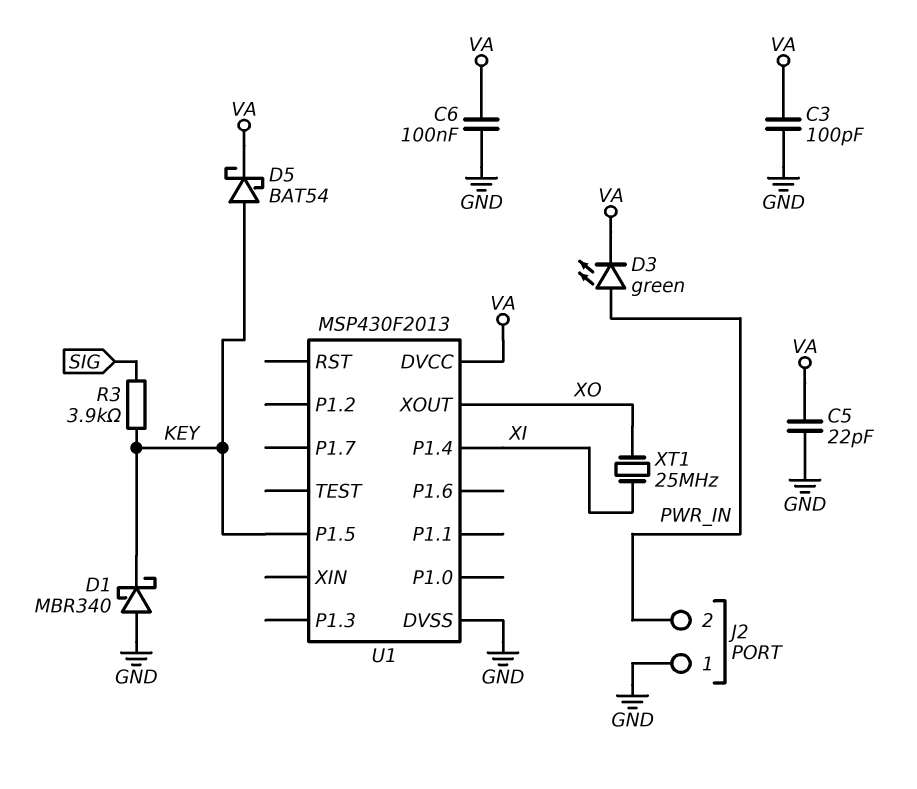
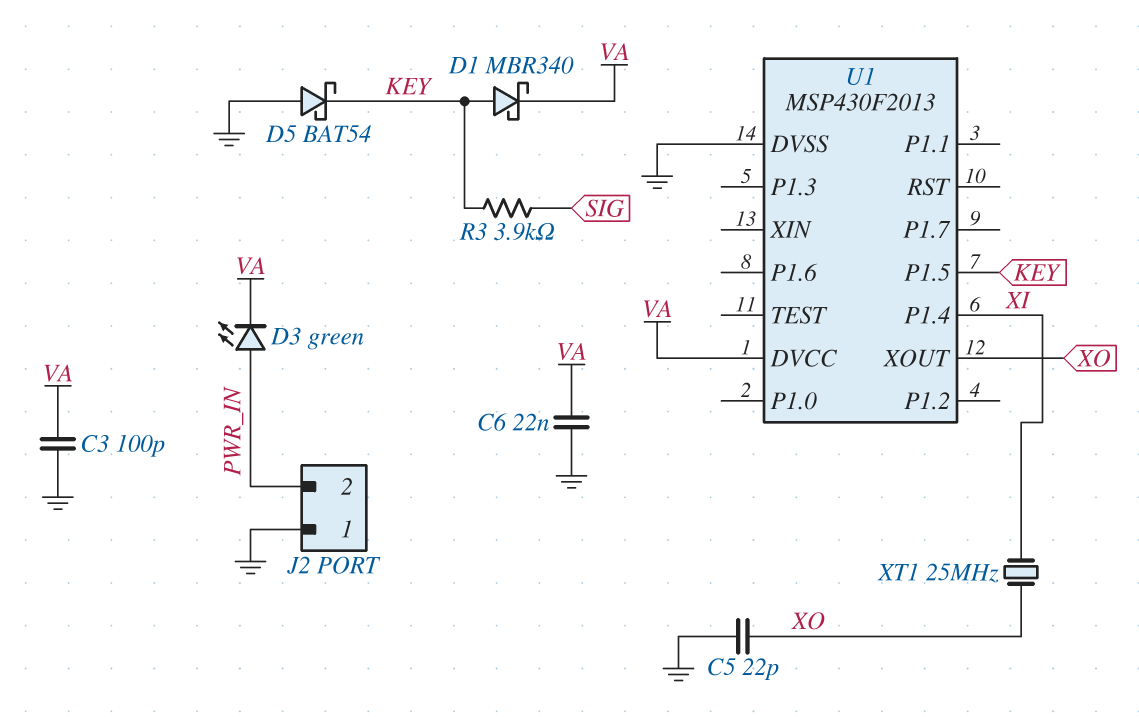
C5: 22pF (GND, VA) -> 22pF (GND, XO)
C6: 100nF (GND, VA) -> 22nF (GND, VA)
D1: schottky MBR340 (A GND, K KEY) -> schottky MBR340 (A KEY, K VA)
D5: schottky BAT54 (A KEY, K VA) -> schottky BAT54 (A GND, K KEY)

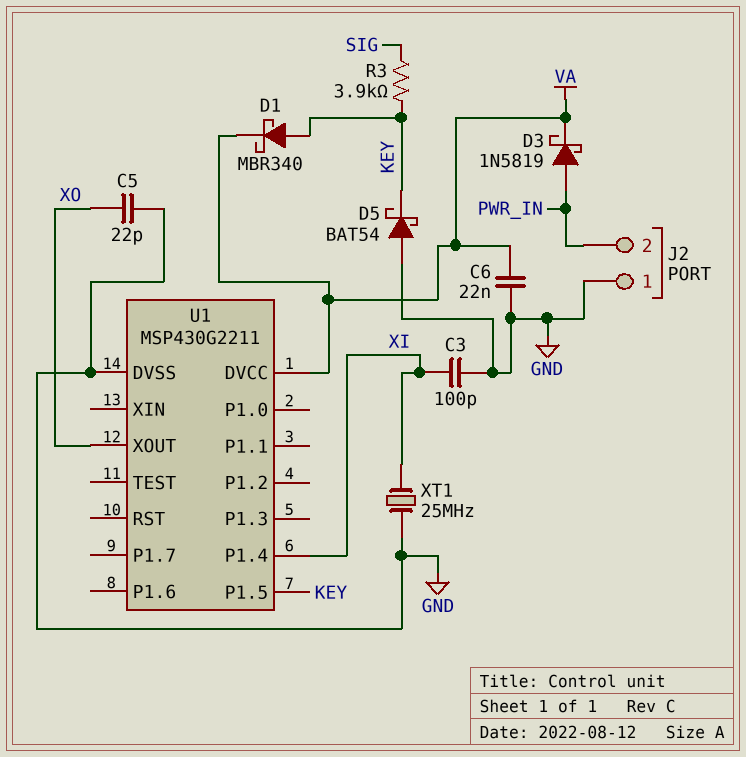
C3: 100pF (GND, VA) -> 100pF (GND, XI)
D3: LED green (A PWR_IN, K VA) -> schottky 1N5819 (A PWR_IN, K VA)
U1: MSP430F2013 -> MSP430G2211
XT1: 25MHz (XI, XO) -> 25MHz (GND, XI)

